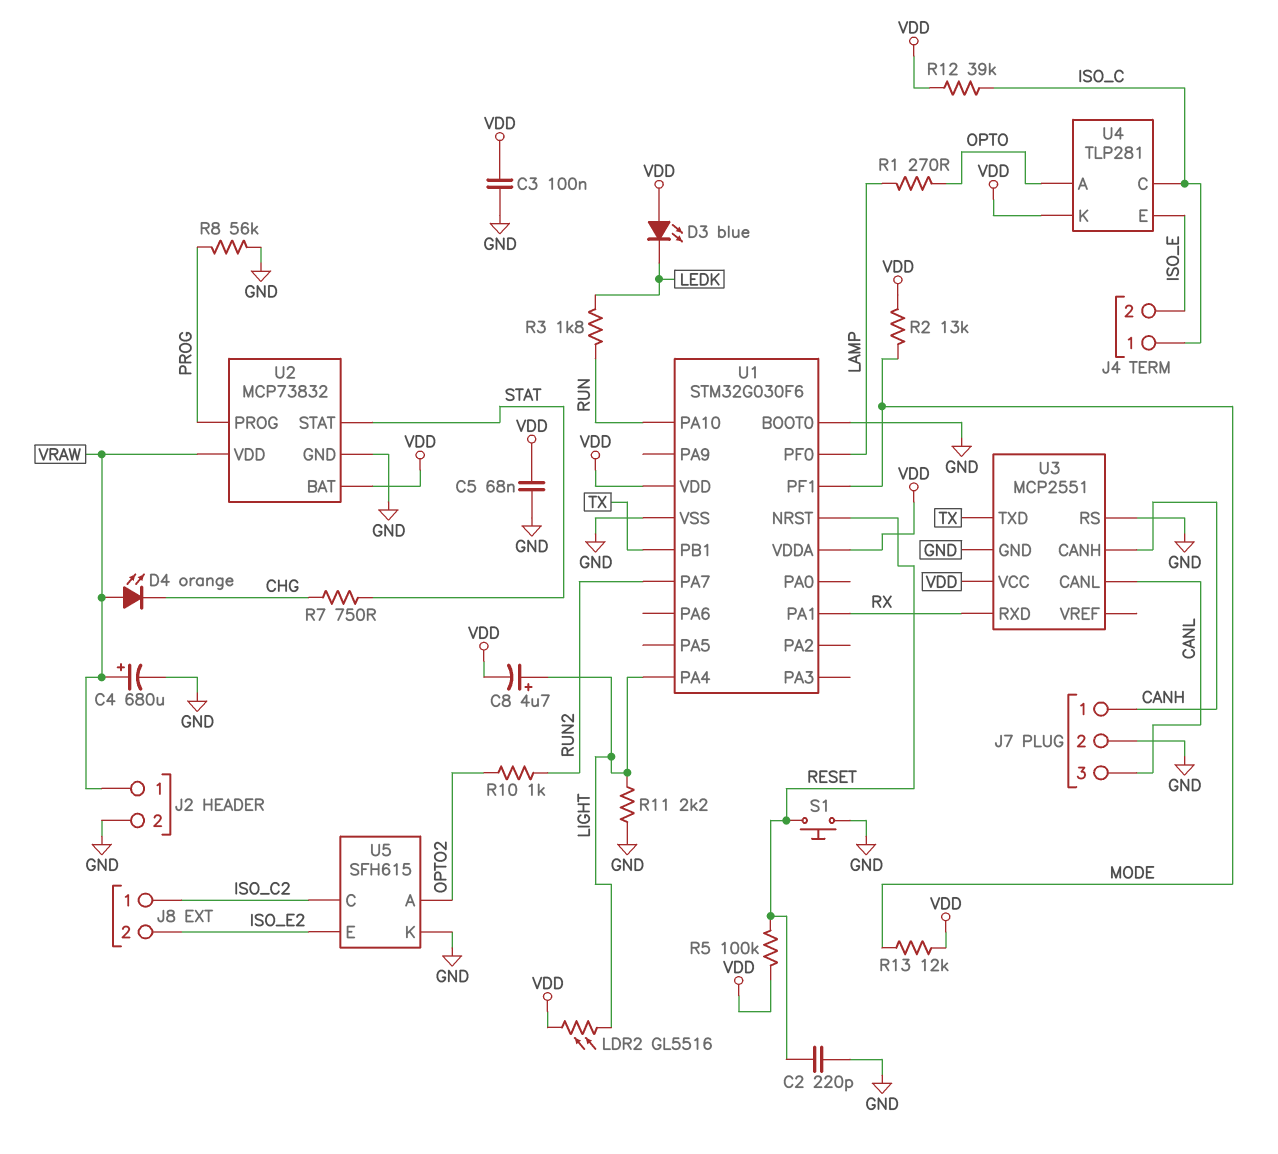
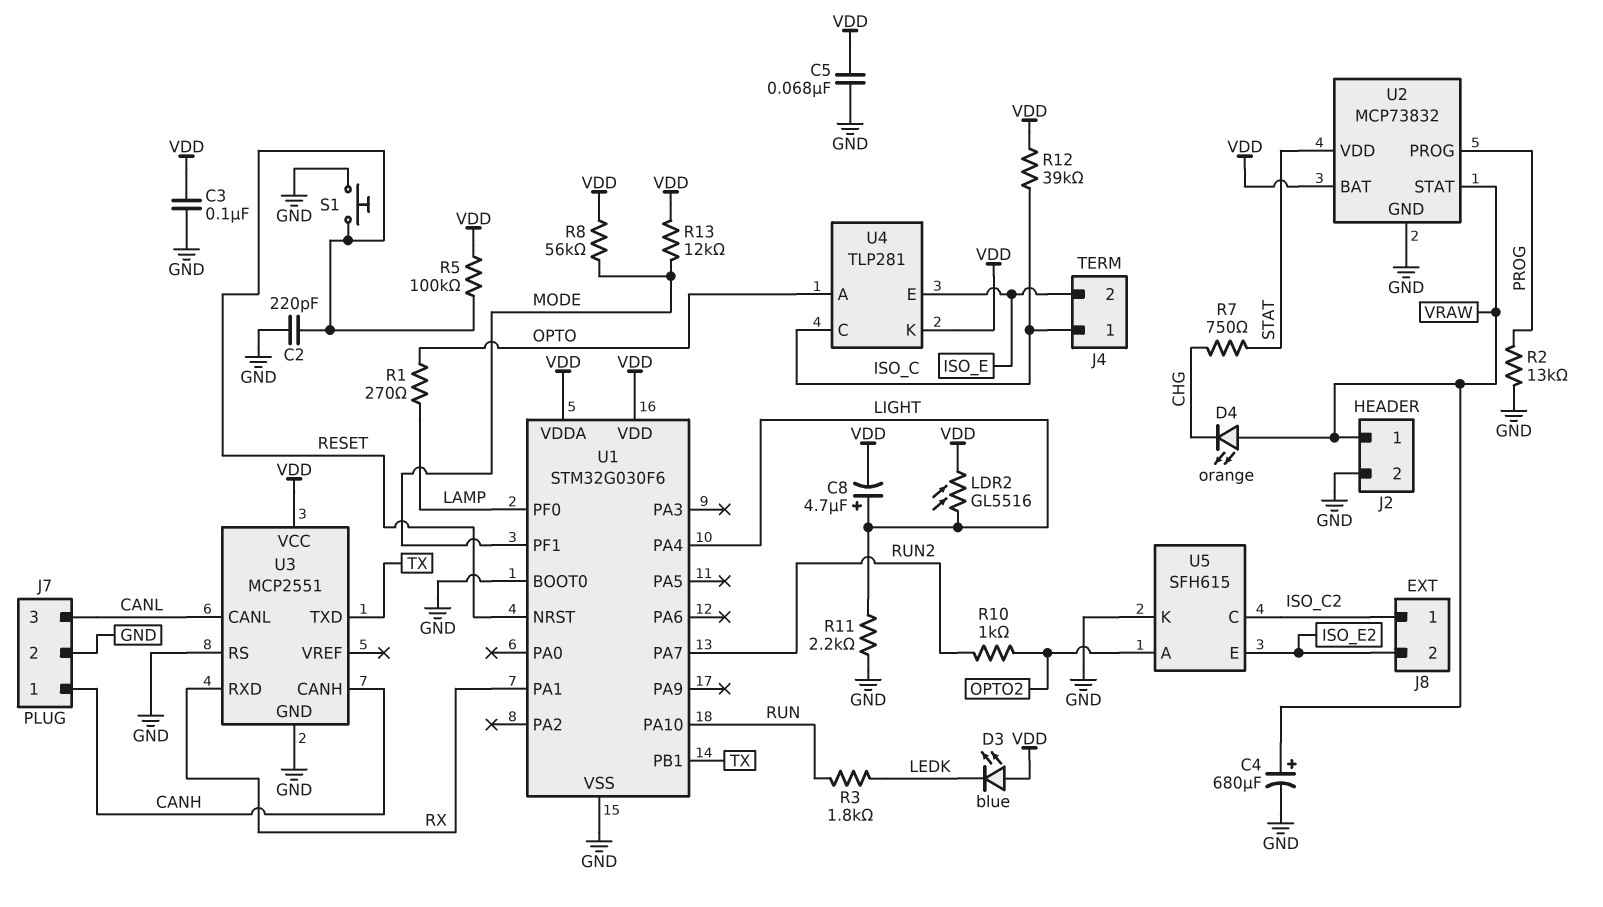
R2: 13k (MODE, VDD) -> 13k (GND, PROG)
R8: 56k (GND, PROG) -> 56k (MODE, VDD)
U2 pin STAT: STAT -> VRAW
U2 pin VDD: VRAW -> STAT

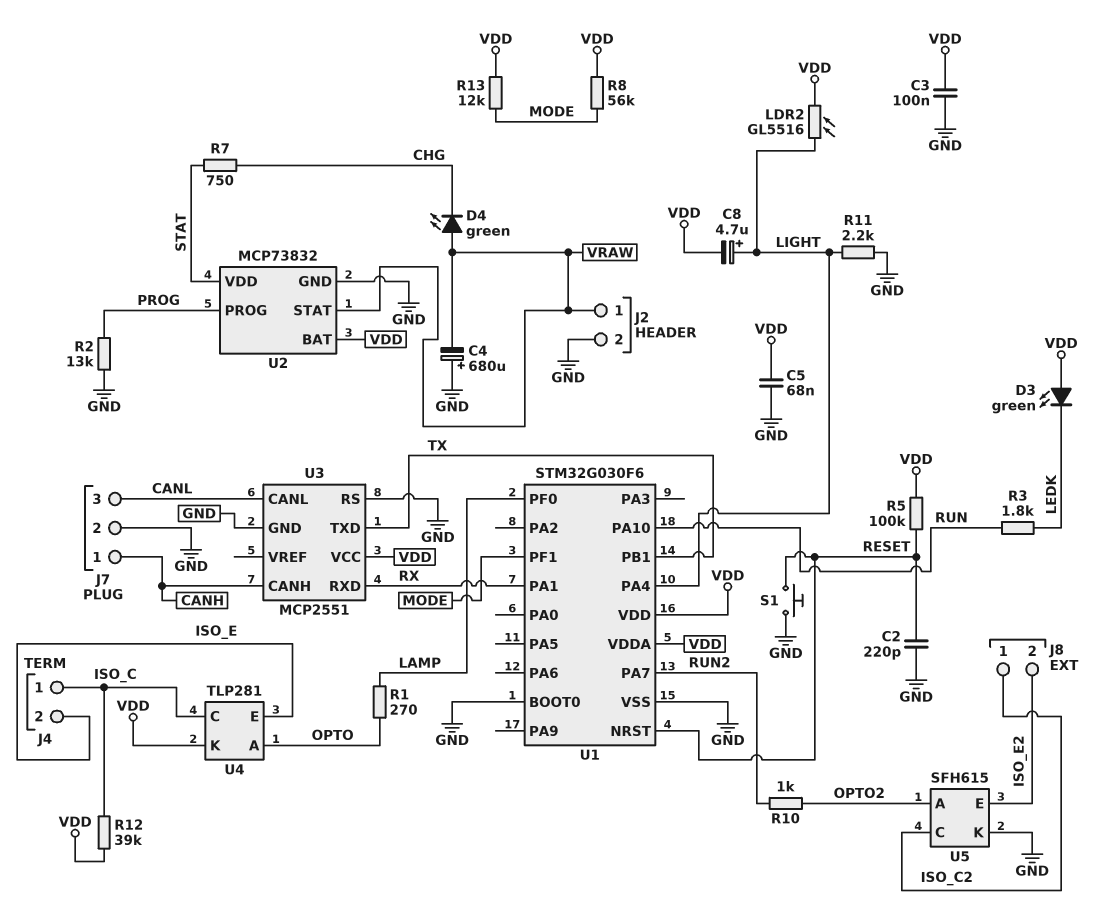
C4: 680uF (plus VRAW, minus GND) -> 680uF (plus GND, minus VRAW)
D3: LED blue (A VDD, K LEDK) -> LED green (A VDD, K LEDK)
D4: LED orange (A VRAW, K CHG) -> LED green (A VRAW, K CHG)

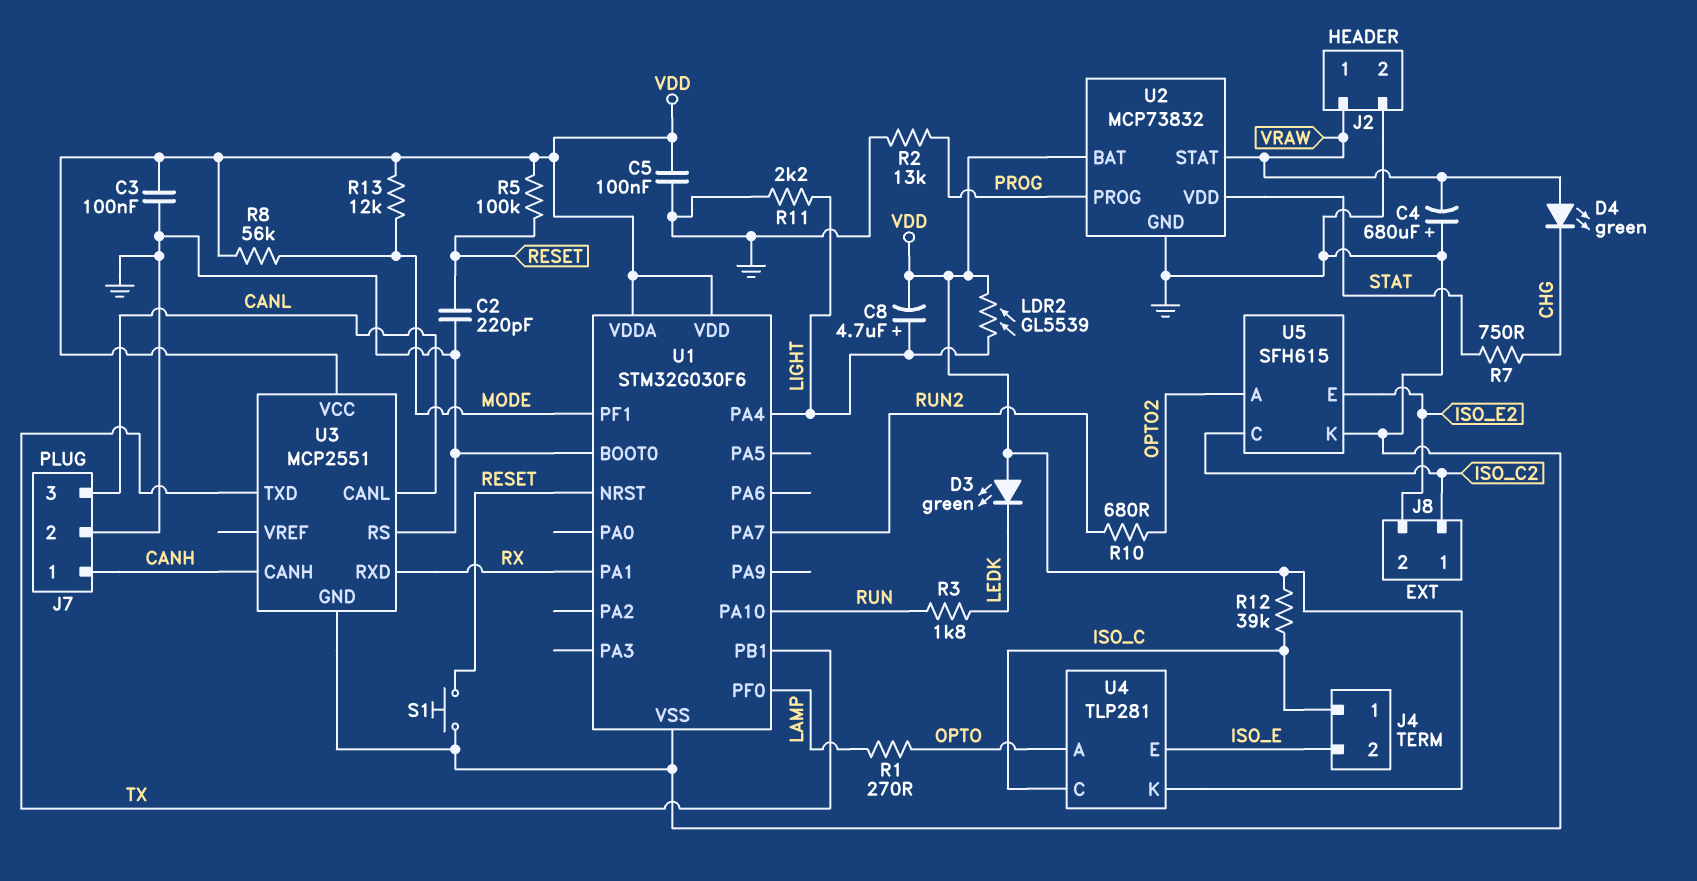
C5: 68nF (GND, VDD) -> 100nF (GND, VDD)
LDR2: GL5516 (LIGHT, VDD) -> GL5539 (LIGHT, VDD)
R10: 1k (OPTO2, RUN2) -> 680 (OPTO2, RUN2)

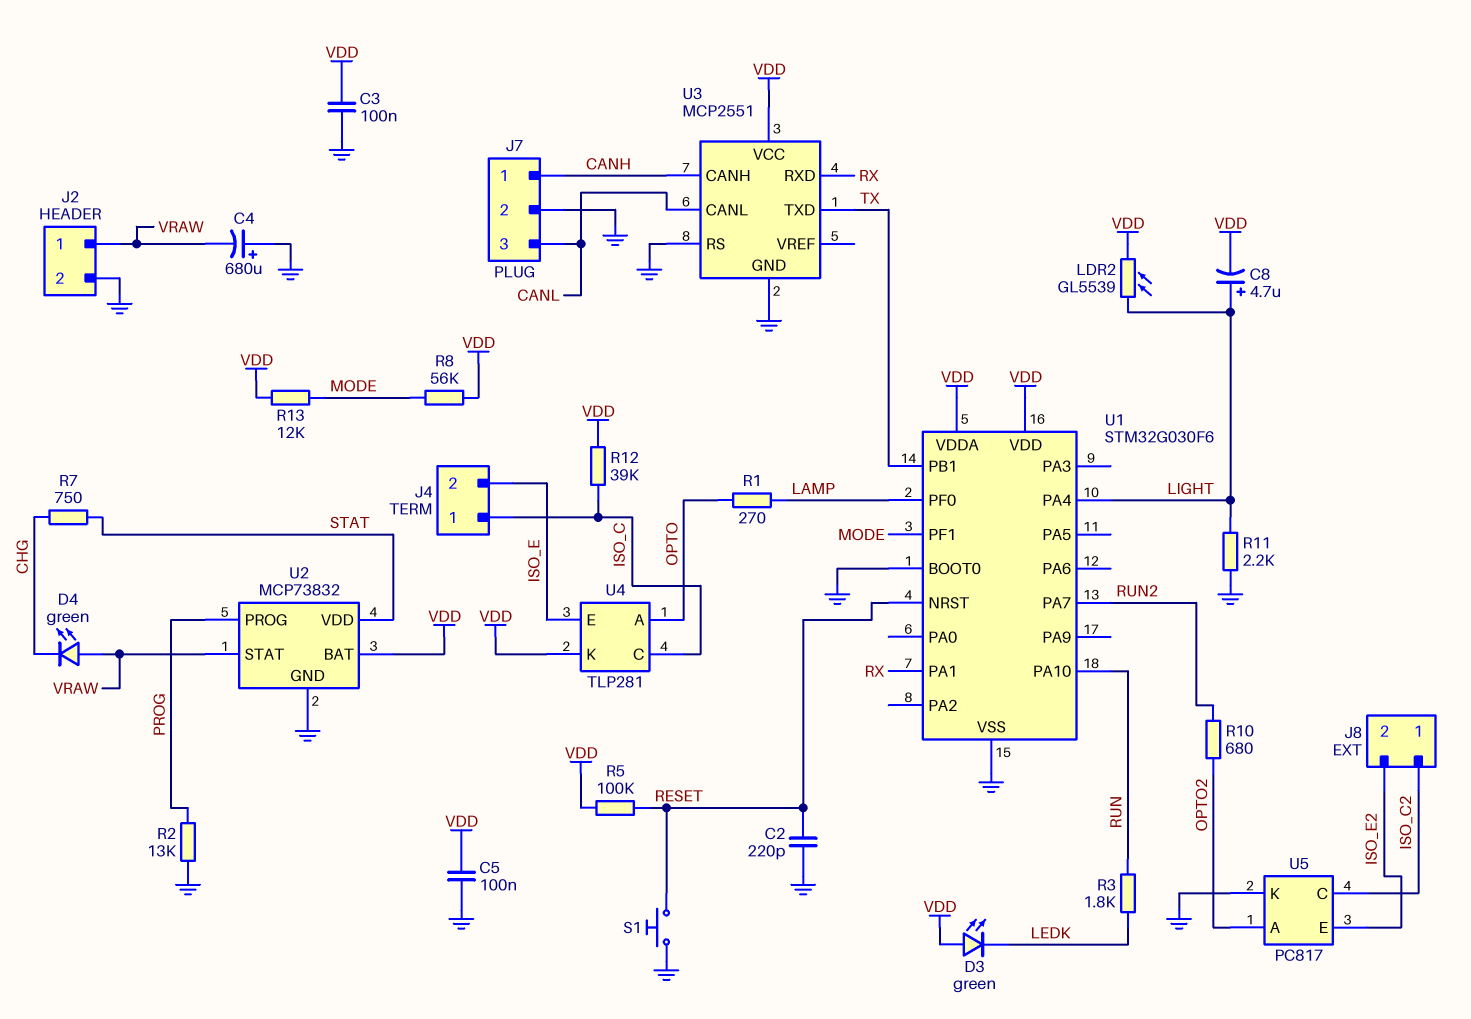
U5: SFH615 -> PC817

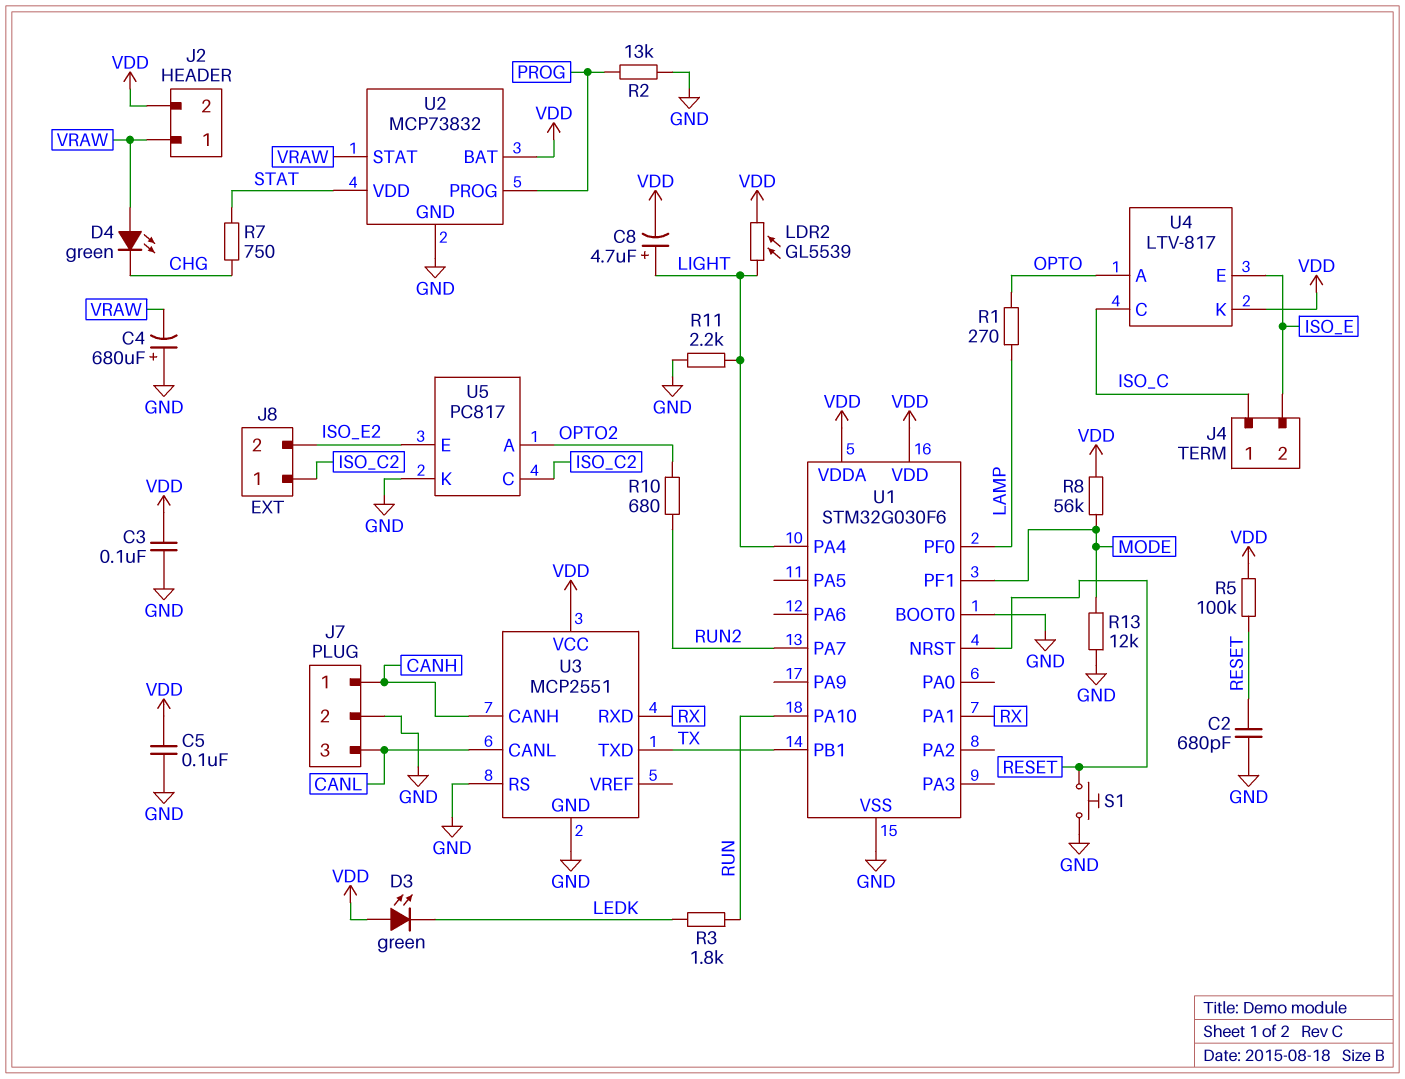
C2: 220pF (GND, RESET) -> 680pF (GND, RESET)
J2 pin 2: GND -> VDD
R12: 39k (ISO_C, VDD) -> none
R13: 12k (MODE, VDD) -> 12k (GND, MODE)
U4: TLP281 -> LTV-817

